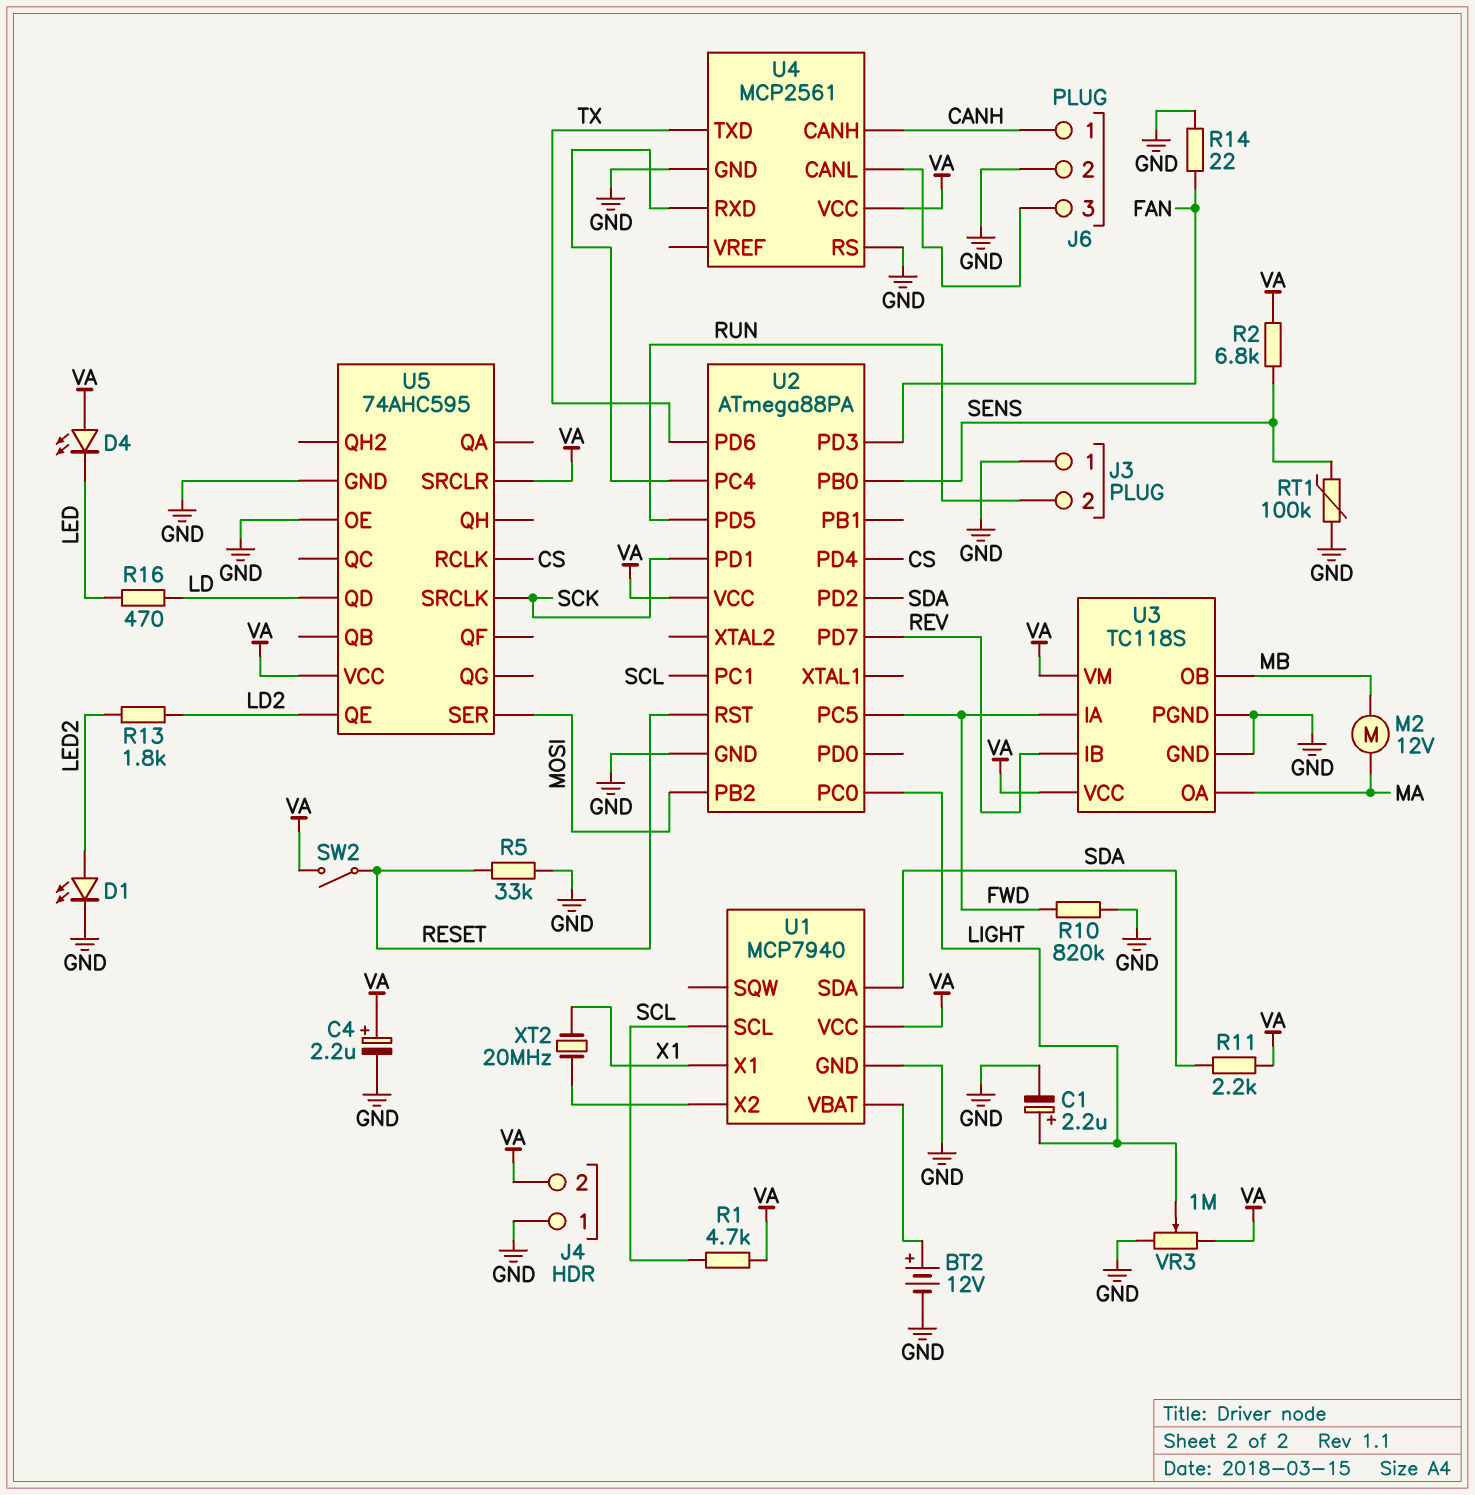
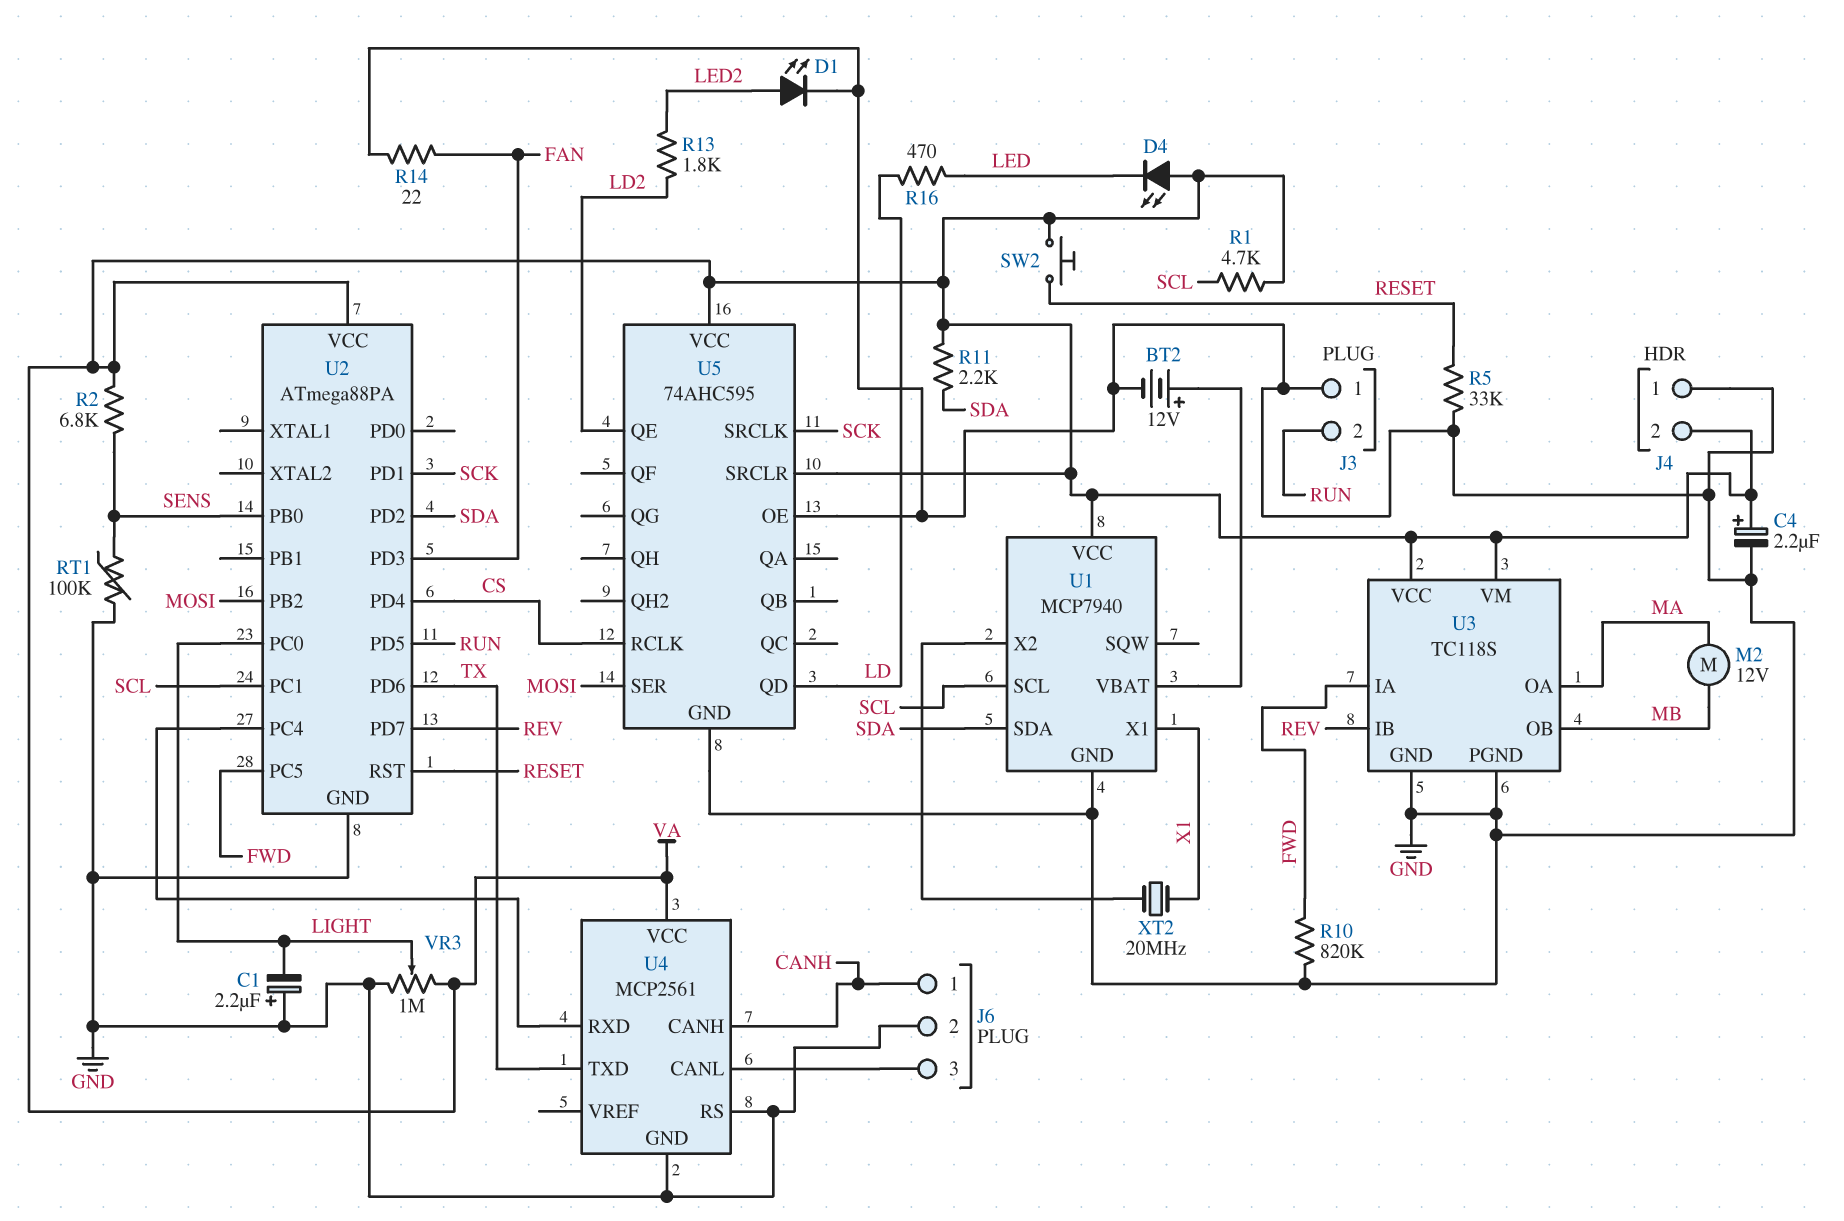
C1: 2.2uF (plus LIGHT, minus GND) -> 2.2uF (plus GND, minus LIGHT)
SW2: switch (RESET, VA) -> button (RESET, VA)

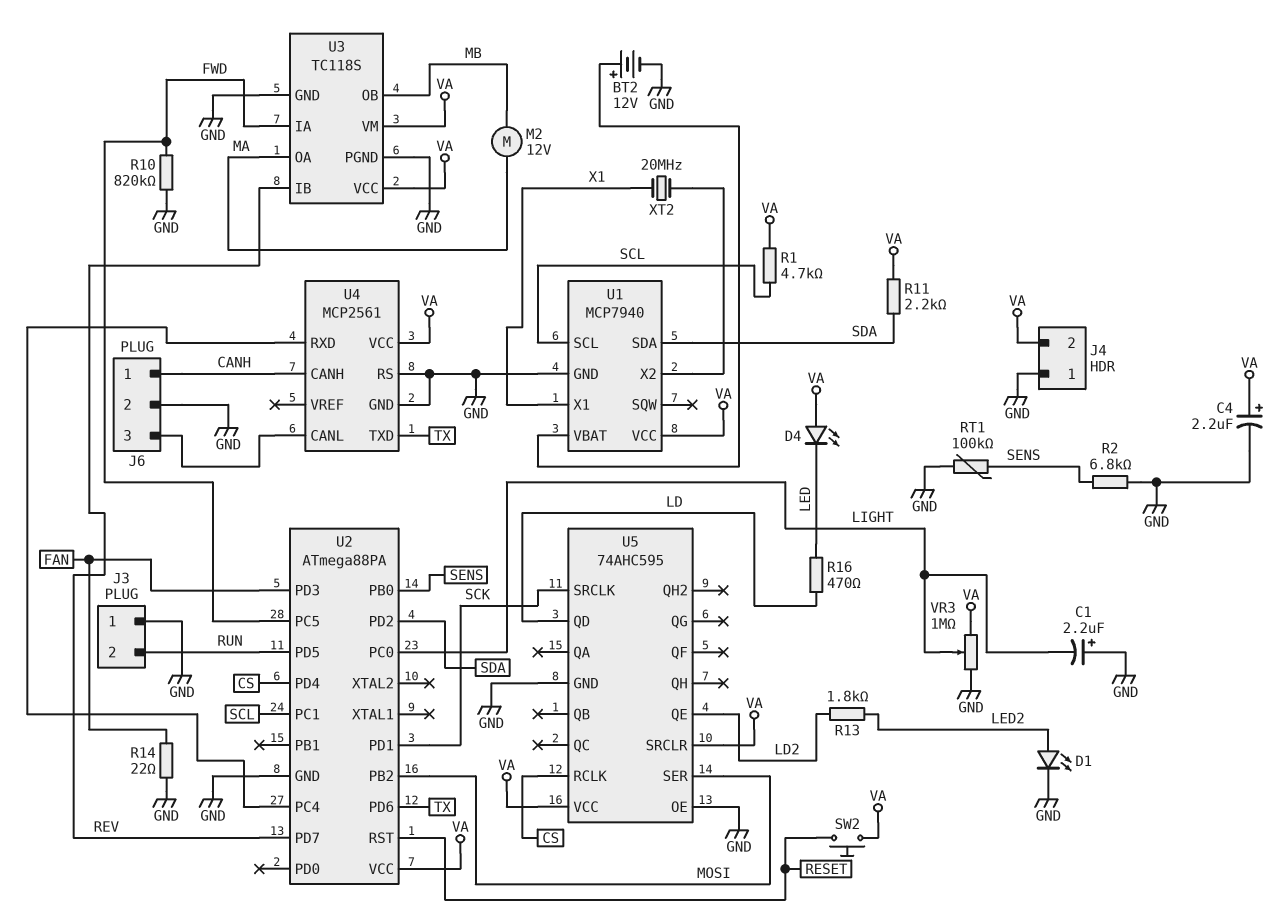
R2: 6.8k (SENS, VA) -> 6.8k (GND, SENS)
R5: 33k (GND, RESET) -> none

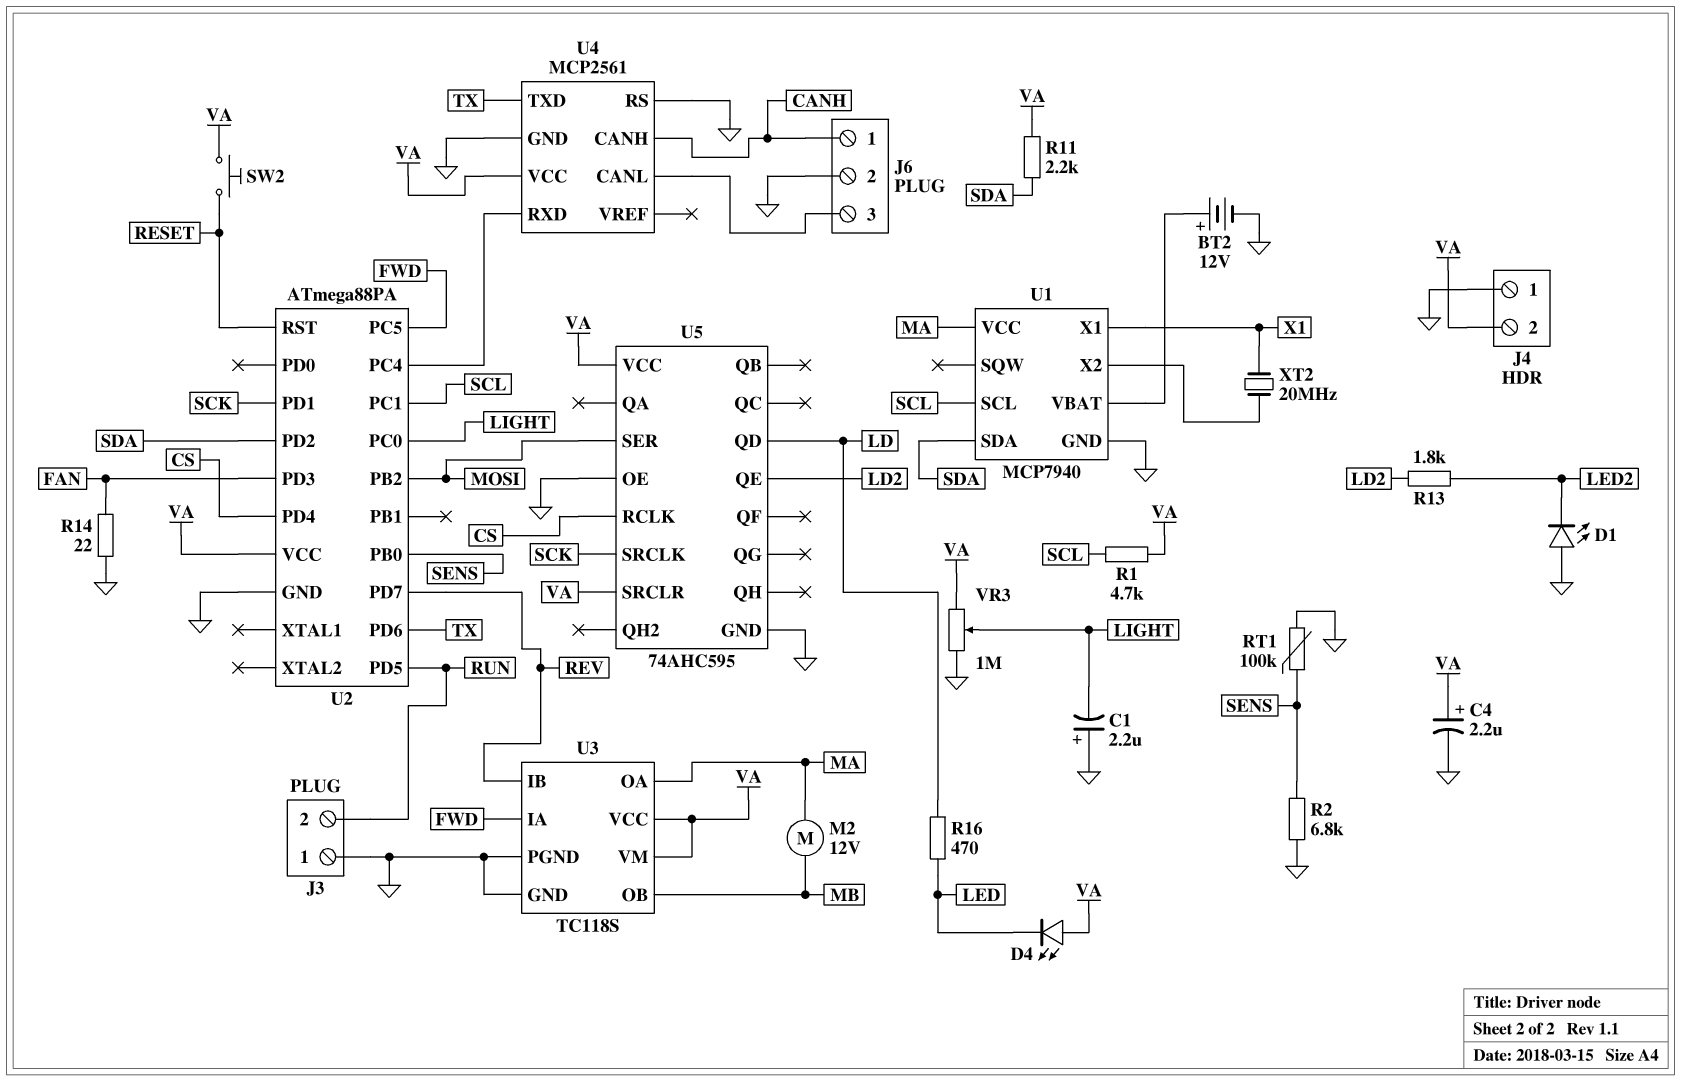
D1: LED (A LED2, K GND) -> LED (A GND, K LED2)
R10: 820k (FWD, GND) -> none
U1 pin VCC: VA -> MA

